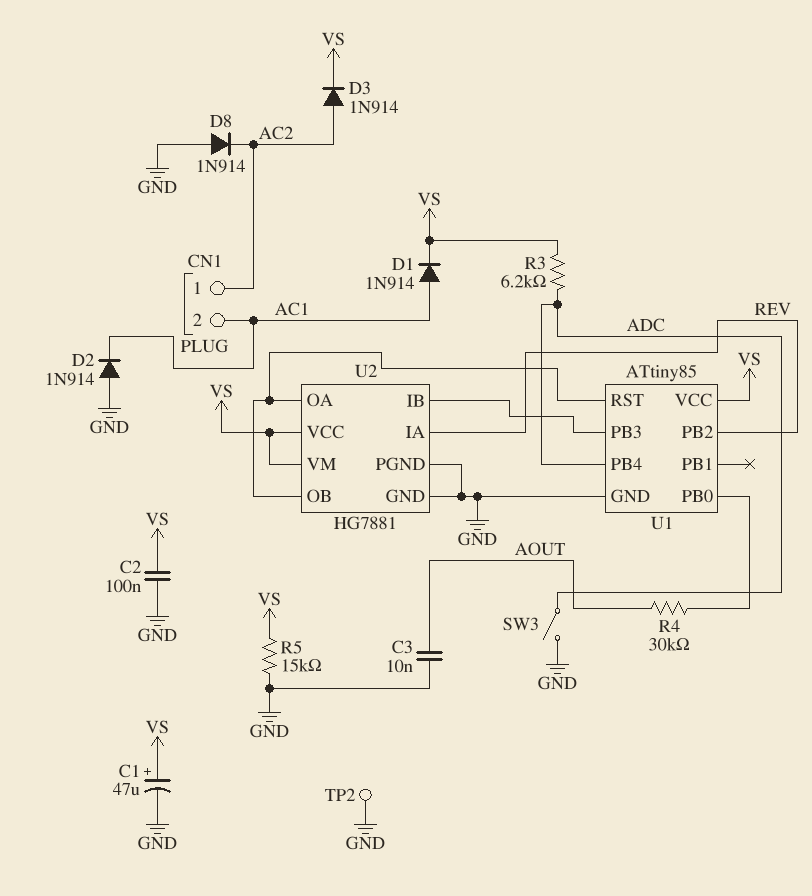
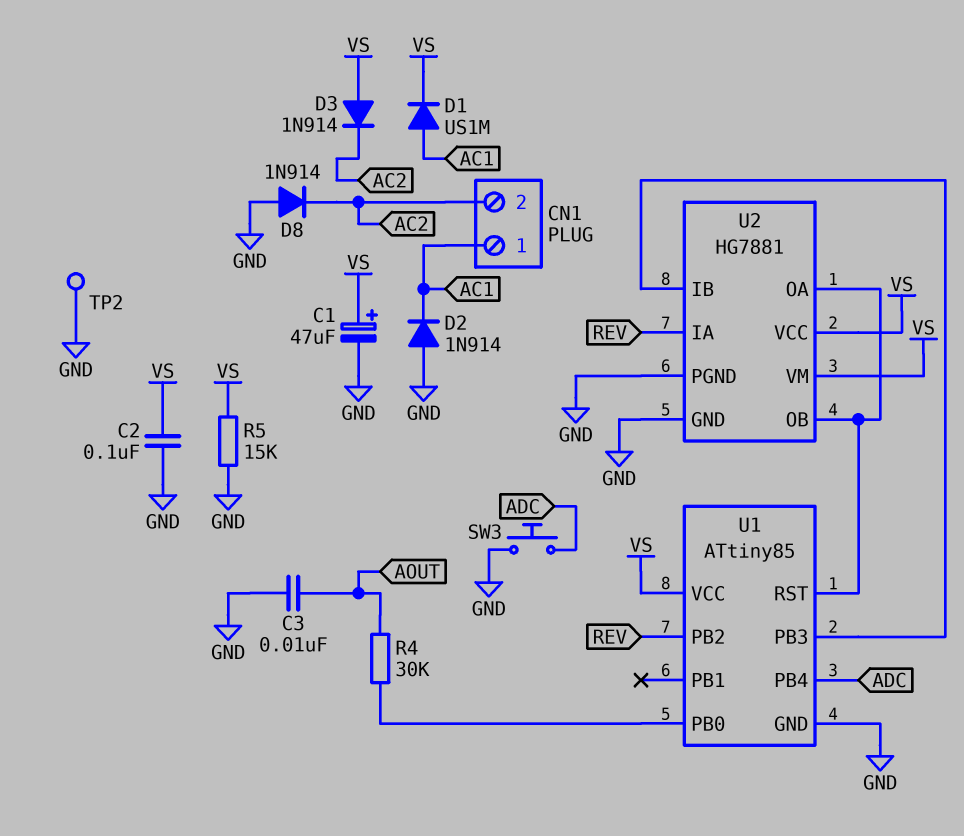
CN1 pin 1: AC2 -> AC1
CN1 pin 2: AC1 -> AC2
D1: diode 1N914 (A AC1, K VS) -> diode US1M (A AC1, K VS)
D3: diode 1N914 (A AC2, K VS) -> diode 1N914 (A VS, K AC2)
R3: 6.2k (ADC, VS) -> none
SW3: switch (ADC, GND) -> button (ADC, GND)

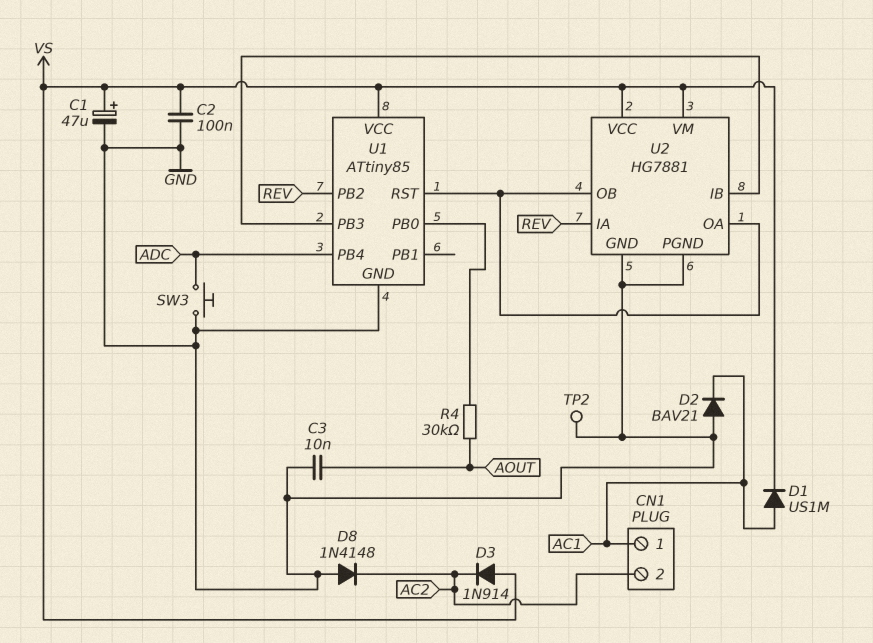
D2: diode 1N914 (A GND, K AC1) -> diode BAV21 (A GND, K AC1)
D8: diode 1N914 (A GND, K AC2) -> diode 1N4148 (A GND, K AC2)
R5: 15k (GND, VS) -> none

